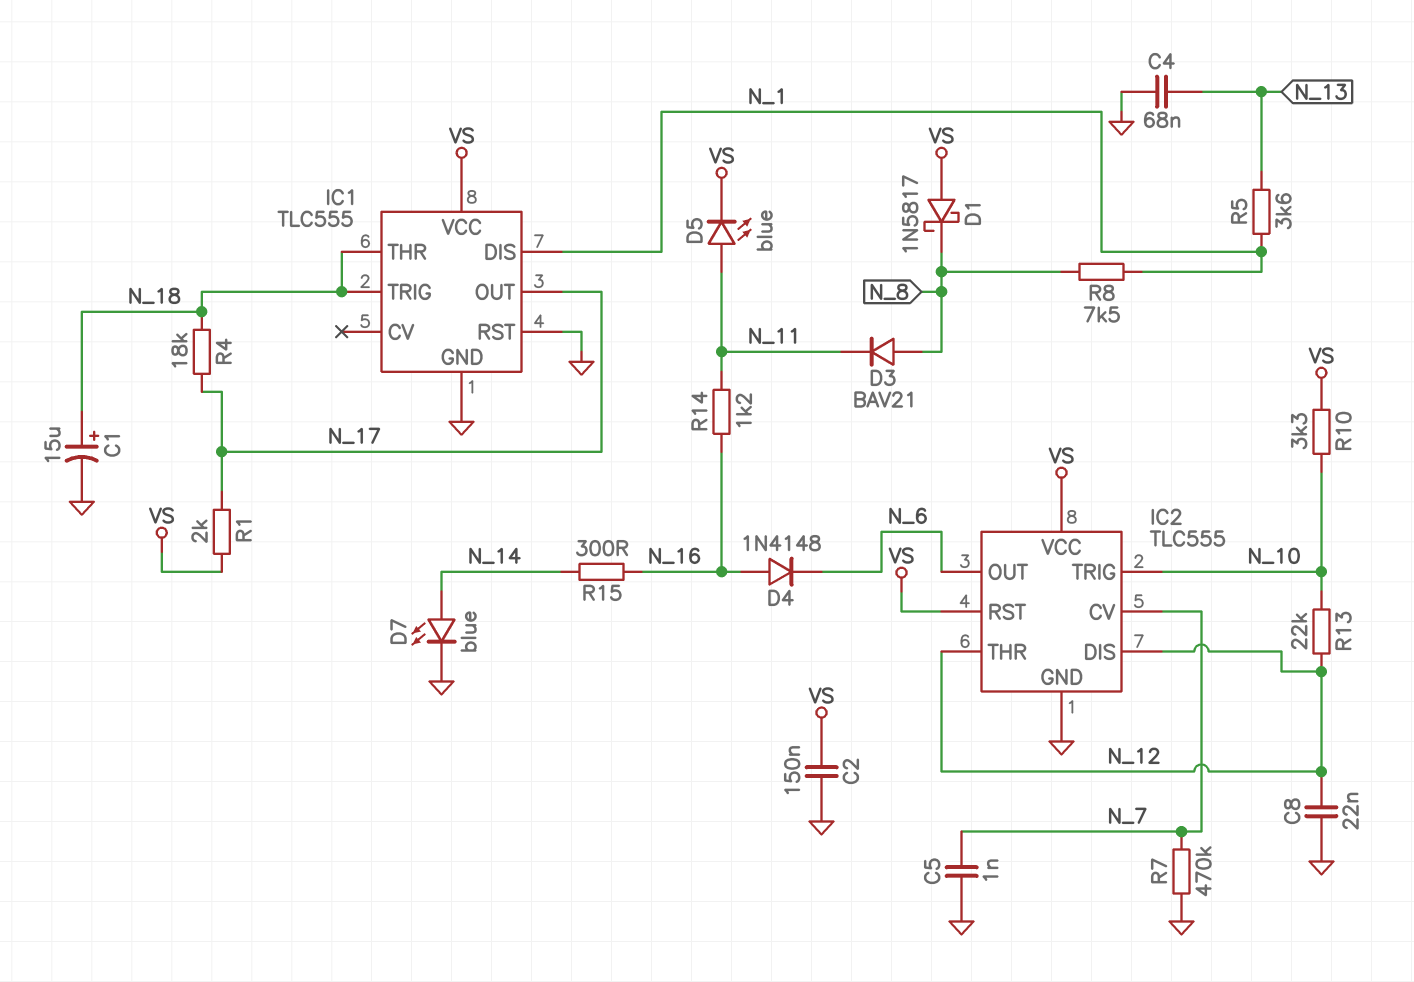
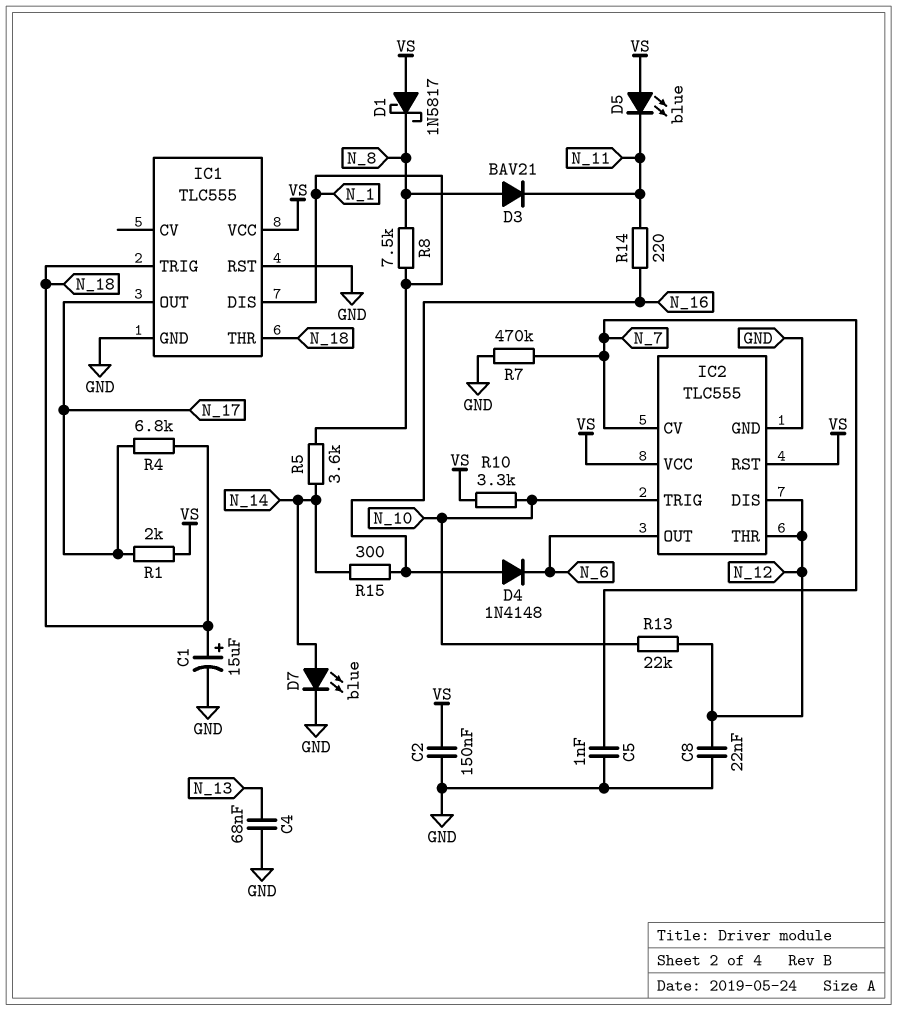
D5: LED blue (A N_11, K VS) -> LED blue (A VS, K N_11)
R4: 18k (N_17, N_18) -> 6.8k (N_17, N_18)
R5: 3.6k (N_1, N_13) -> 3.6k (N_1, N_14)
R14: 1.2k (N_11, N_16) -> 220 (N_11, N_16)

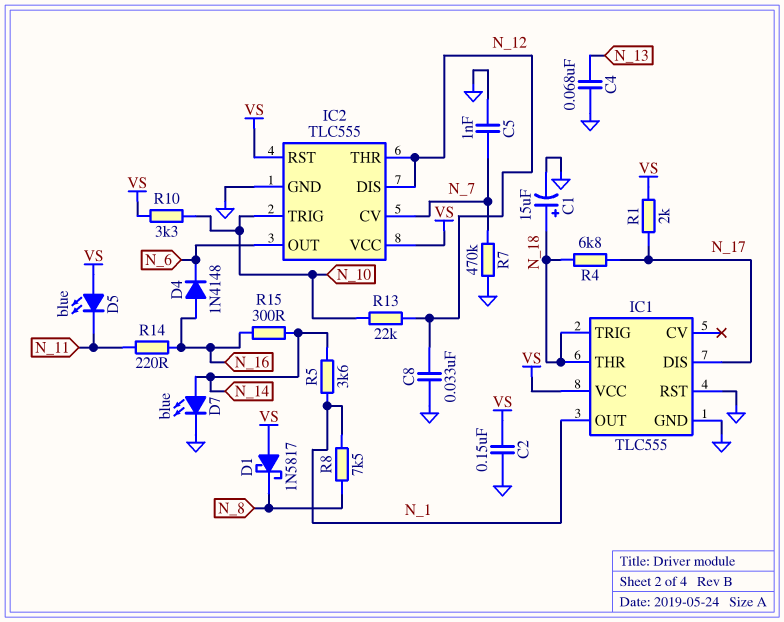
C8: 22nF (GND, N_12) -> 33nF (GND, N_12)
D3: diode BAV21 (A N_8, K N_11) -> none
IC1 pin DIS: N_1 -> N_17
IC1 pin OUT: N_17 -> N_1

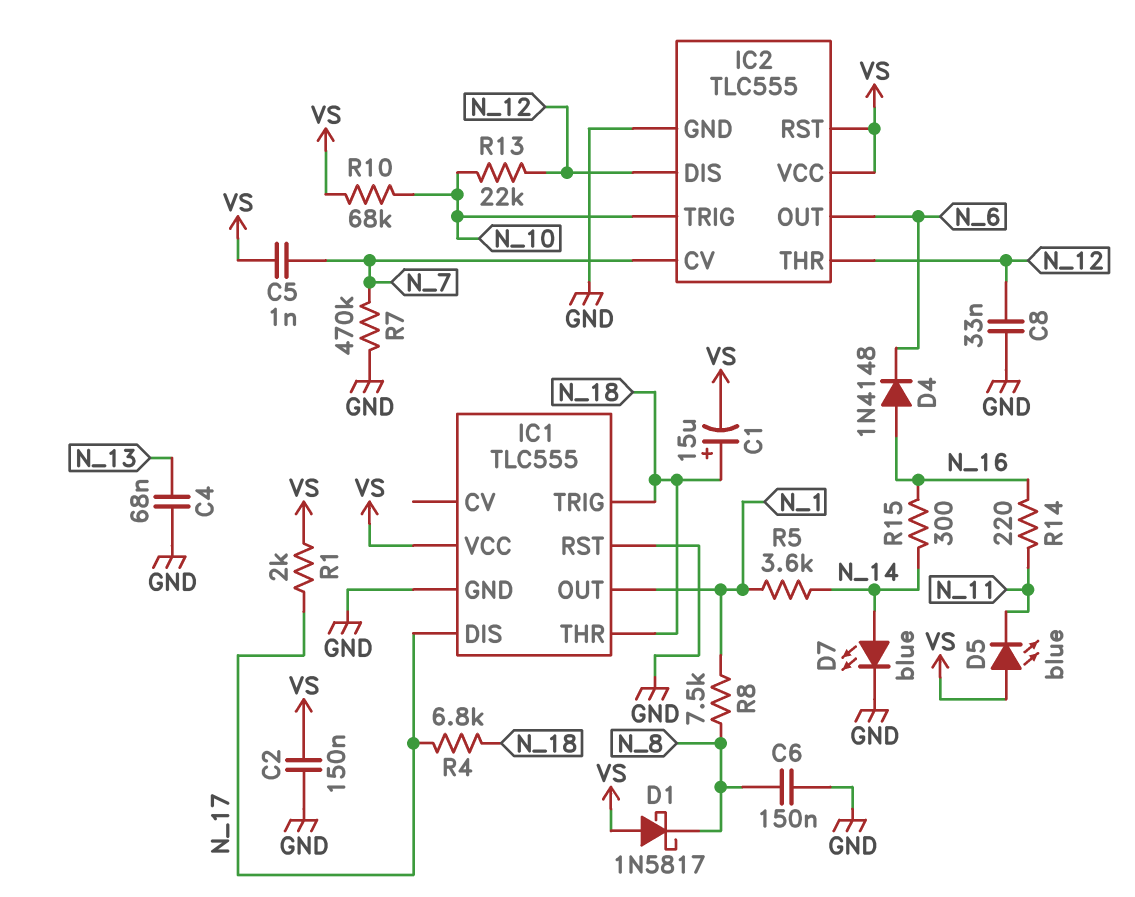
C1: 15uF (plus N_18, minus GND) -> 15uF (plus N_18, minus VS)
C5: 1nF (GND, N_7) -> 1nF (N_7, VS)
C6: none -> 150nF (GND, N_8)
R10: 3.3k (N_10, VS) -> 68k (N_10, VS)

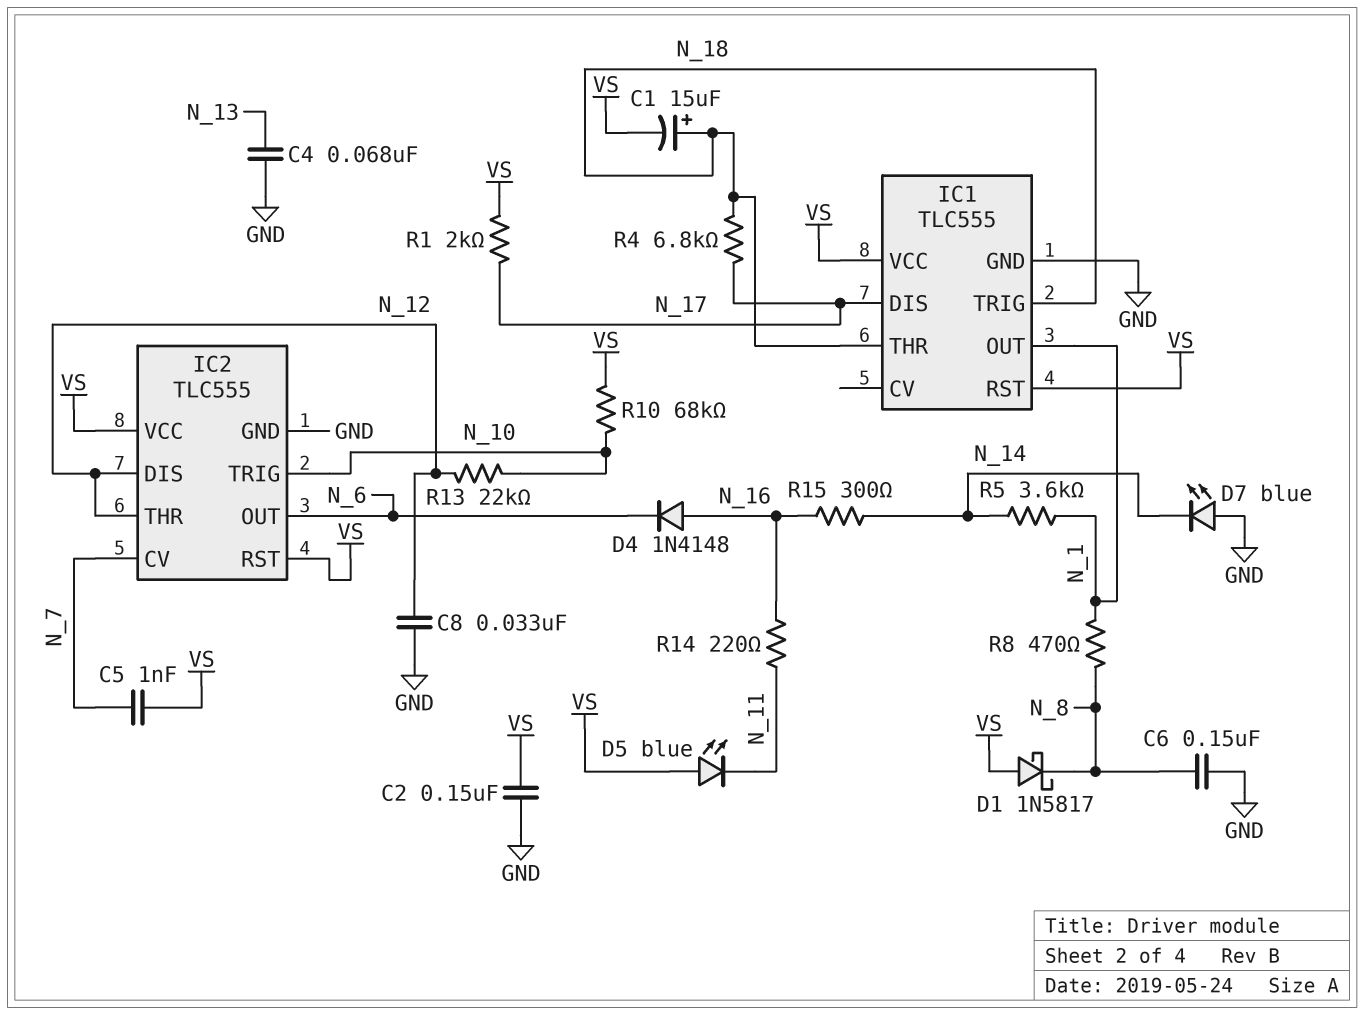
D7: LED blue (A N_14, K GND) -> LED blue (A GND, K N_14)
IC1 pin RST: GND -> VS
R7: 470k (GND, N_7) -> none
R8: 7.5k (N_1, N_8) -> 470 (N_1, N_8)

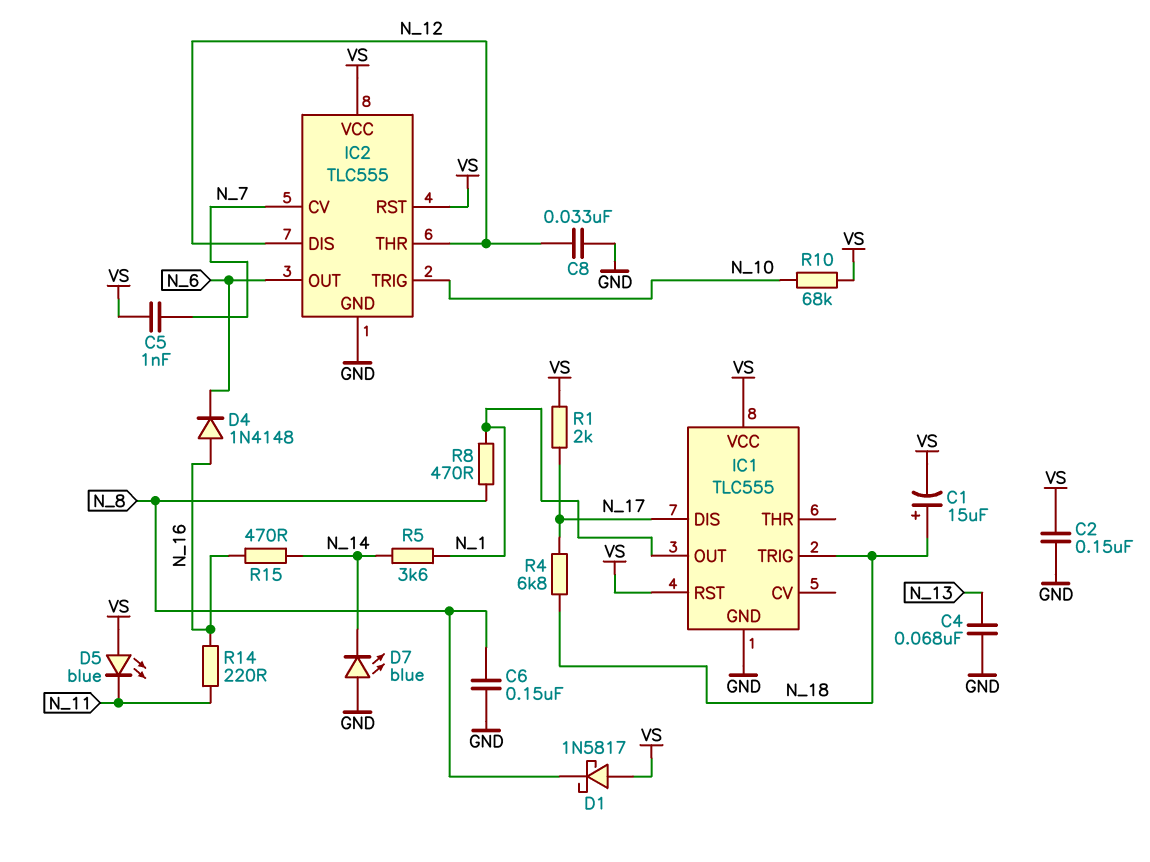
IC1 pin THR: N_18 -> none
R13: 22k (N_10, N_12) -> none
R15: 300 (N_14, N_16) -> 470 (N_14, N_16)

